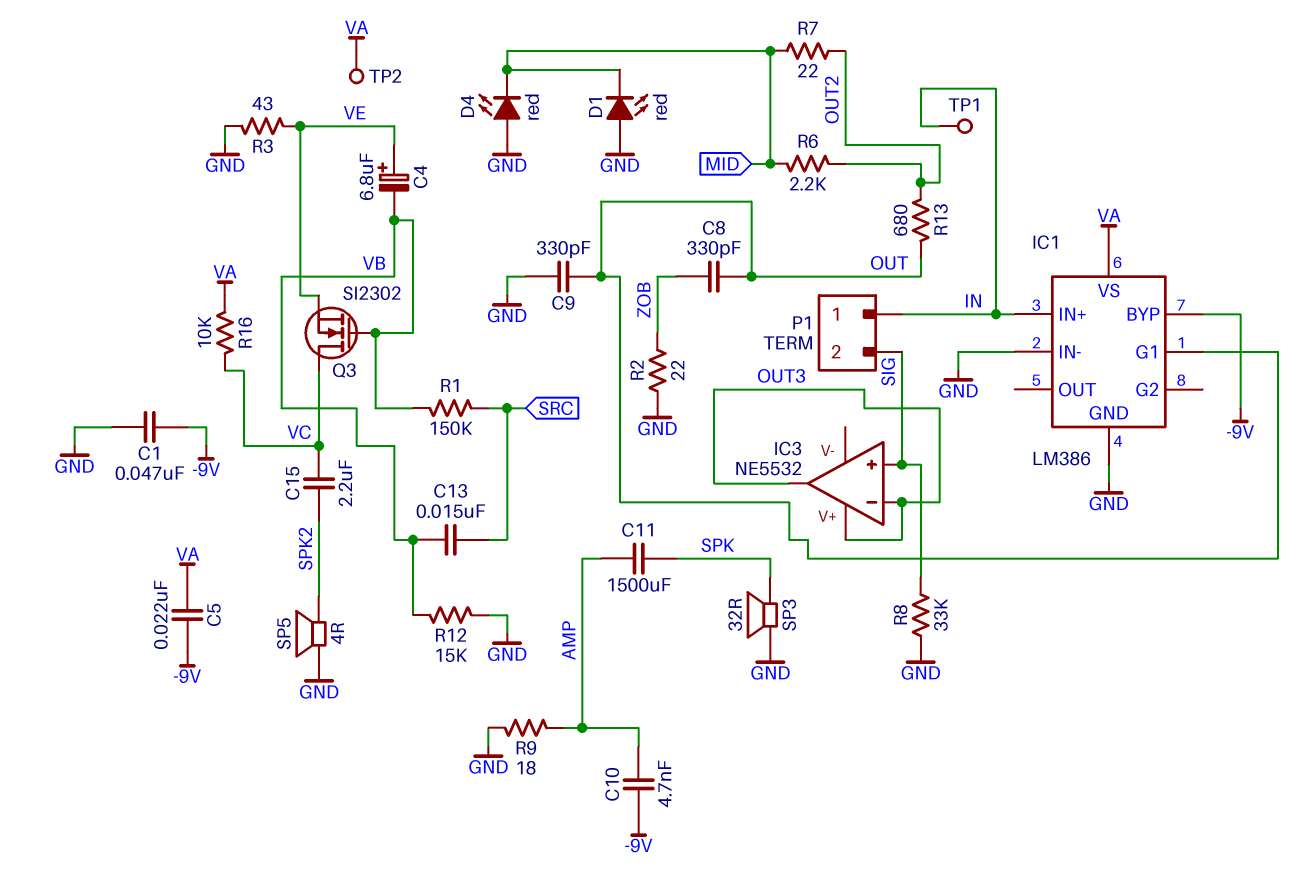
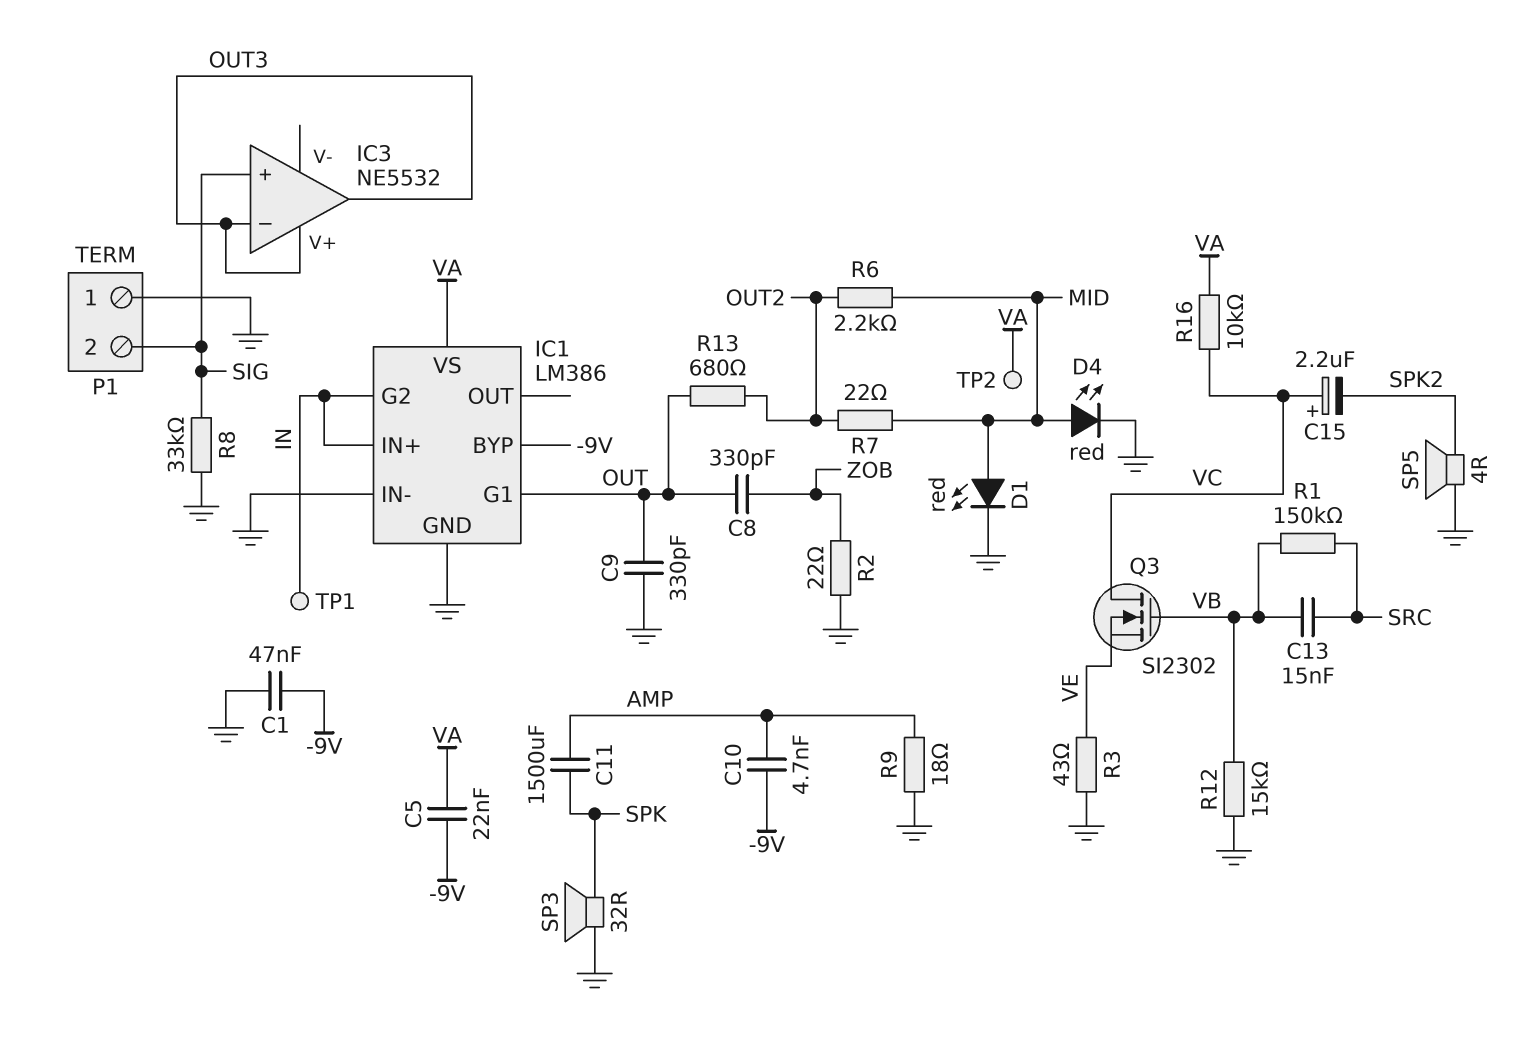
C4: 6.8uF (plus VE, minus VB) -> none
C15: 2.2uF (SPK2, VC) -> 2.2uF (plus VC, minus SPK2)
D1: LED red (A GND, K MID) -> LED red (A MID, K GND)
D4: LED red (A GND, K MID) -> LED red (A MID, K GND)
IC1 pin G2: none -> IN
P1 pin 1: IN -> GND

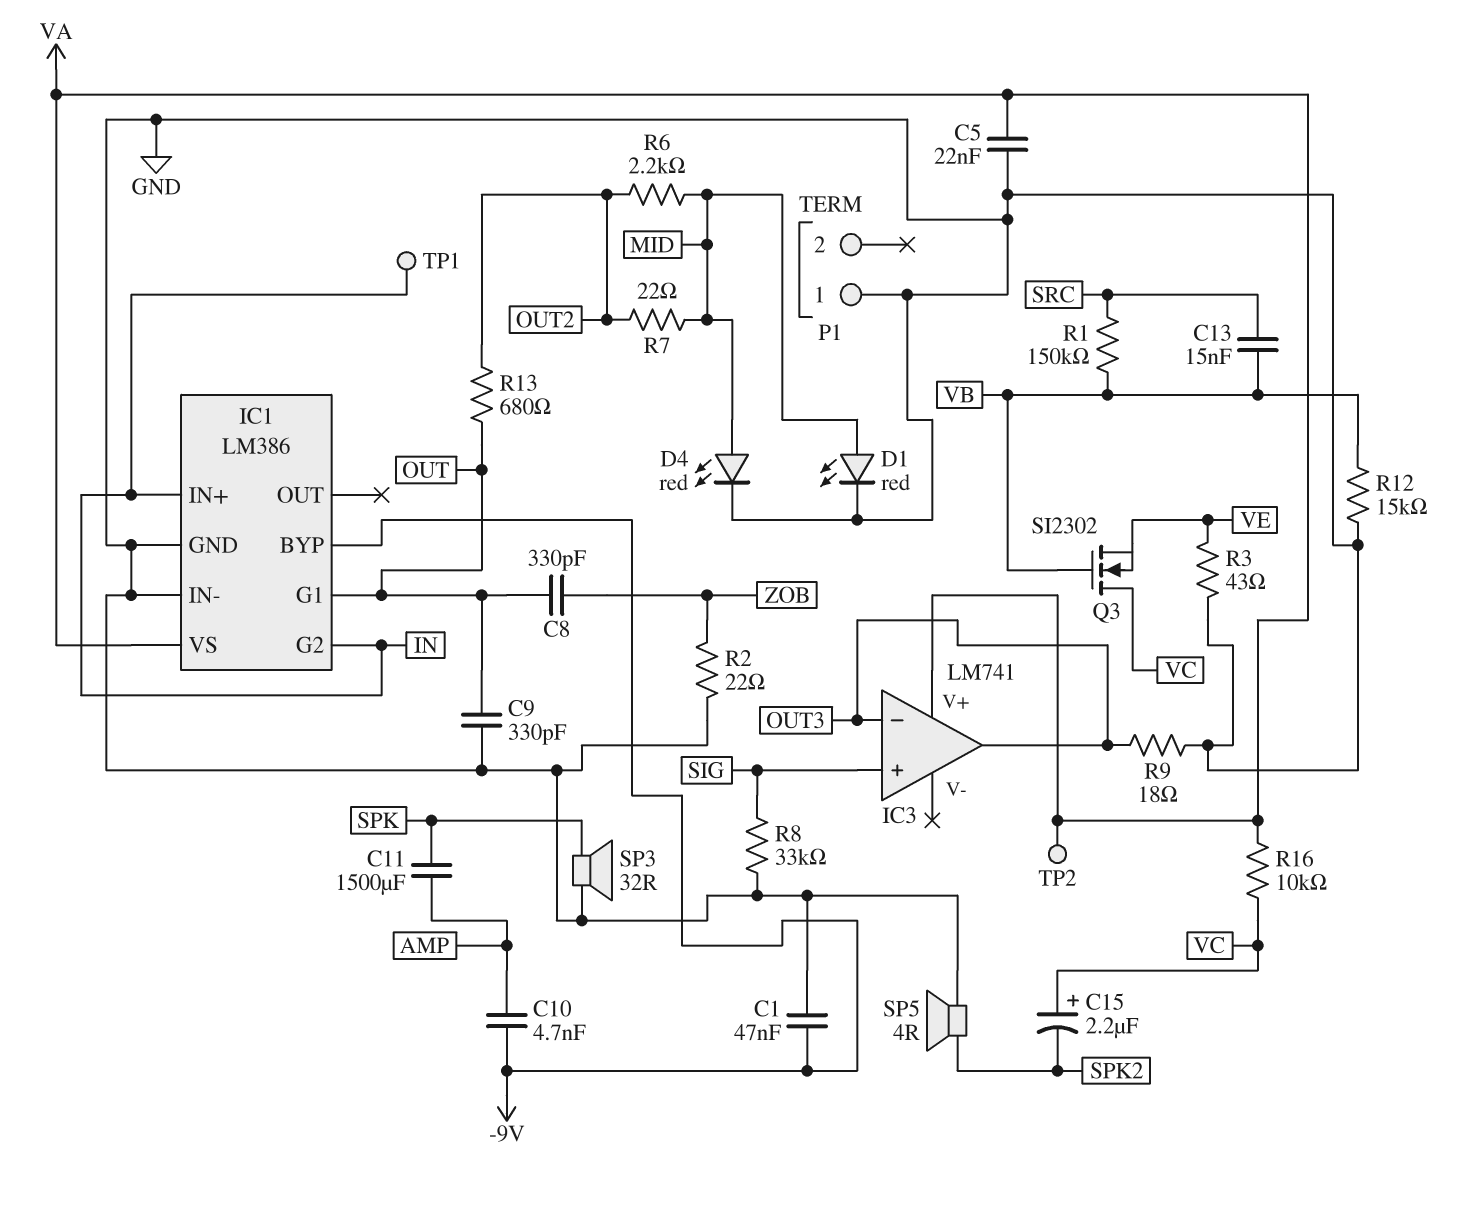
C5: 22nF (-9V, VA) -> 22nF (GND, VA)
IC3: NE5532 -> LM741
IC3 pin V+: OUT3 -> VA
P1 pin 2: SIG -> none
R9: 18 (AMP, GND) -> 18 (GND, OUT3)

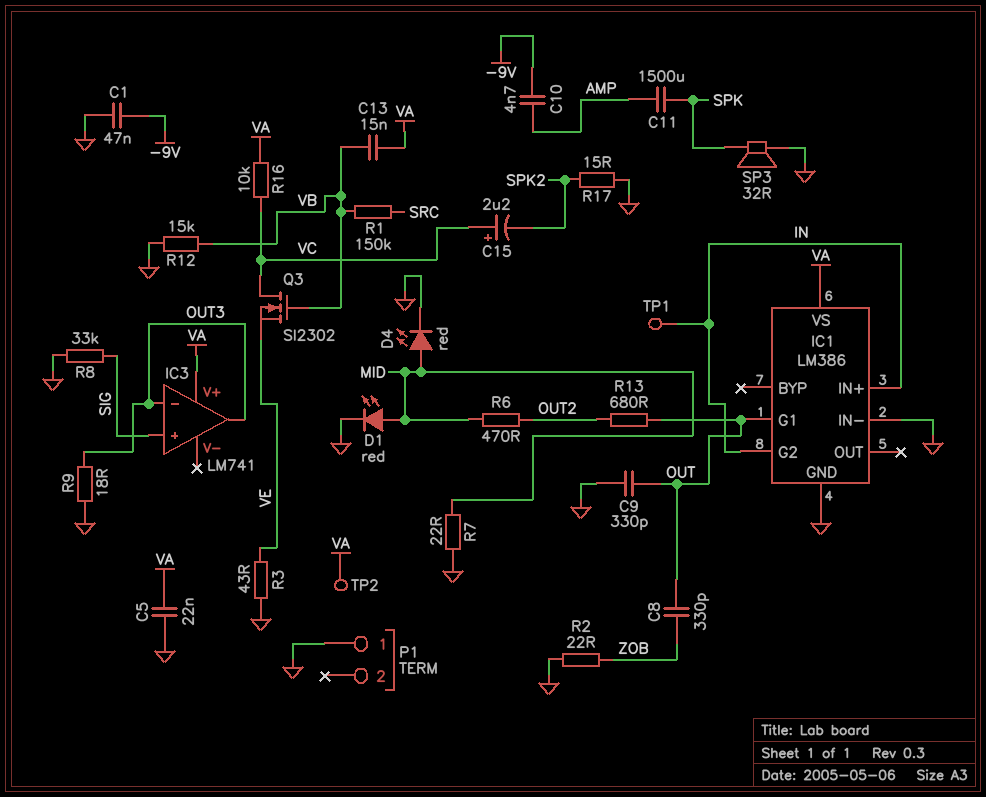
C13: 15nF (SRC, VB) -> 15nF (VA, VB)
IC1 pin BYP: -9V -> none
R6: 2.2k (MID, OUT2) -> 470 (MID, OUT2)
R7: 22 (MID, OUT2) -> 22 (GND, MID)
R17: none -> 15 (GND, SPK2)
SP5: speaker 4R (GND, SPK2) -> none

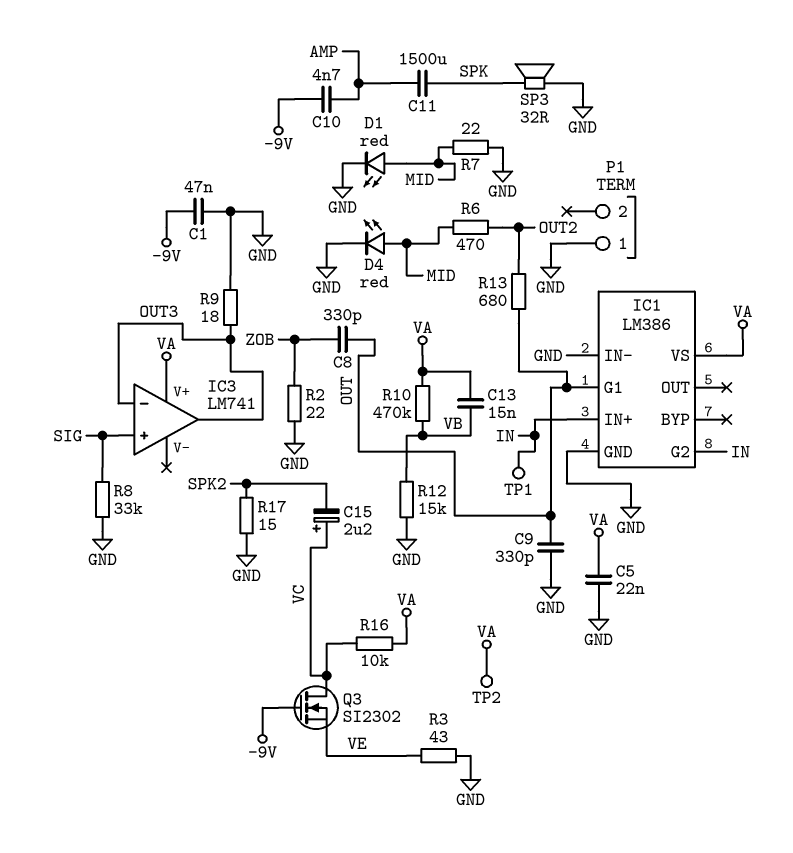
Q3: NMOS SI2302 (G VB, D VC, S VE) -> NMOS SI2302 (G -9V, D VC, S VE)
R1: 150k (SRC, VB) -> none
R10: none -> 470k (VA, VB)

